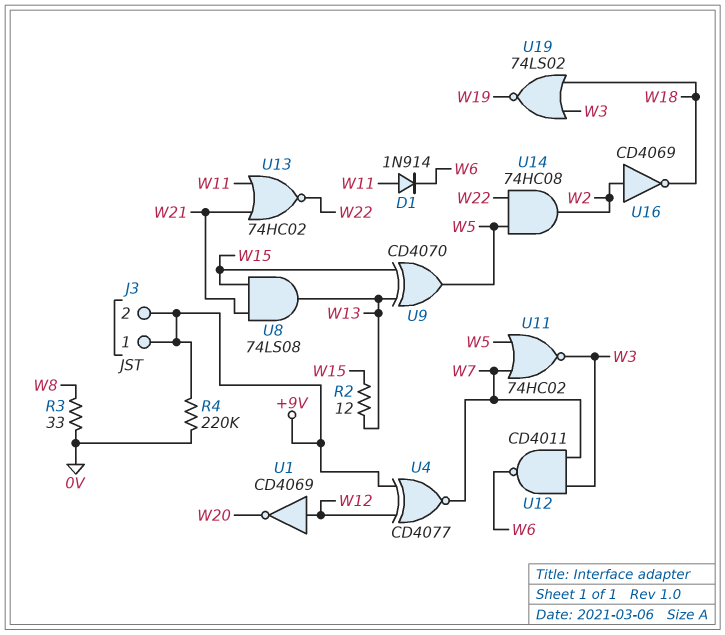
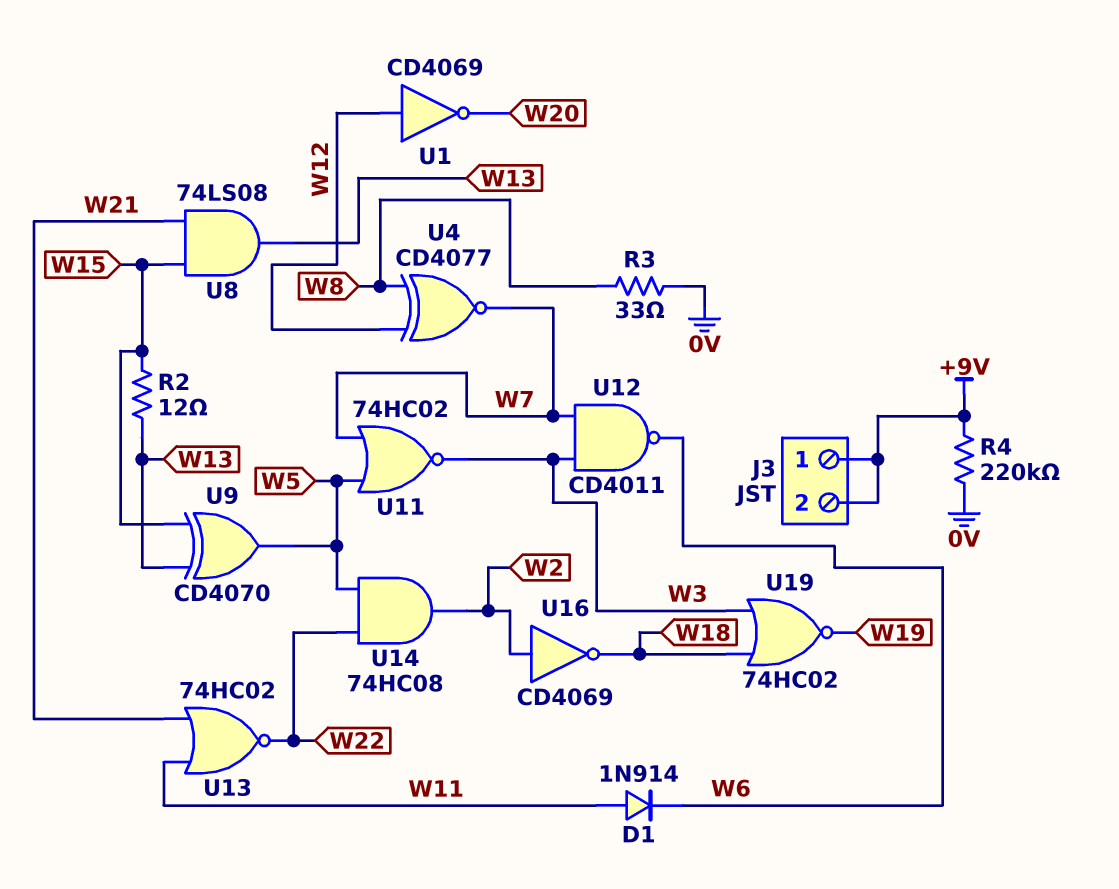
U4: XNOR CD4077 (in +9V, in W12, out W7) -> XNOR CD4077 (in W8, in W12, out W7)
U19: NOR 74LS02 (in W3, in W18, out W19) -> NOR 74HC02 (in W3, in W18, out W19)

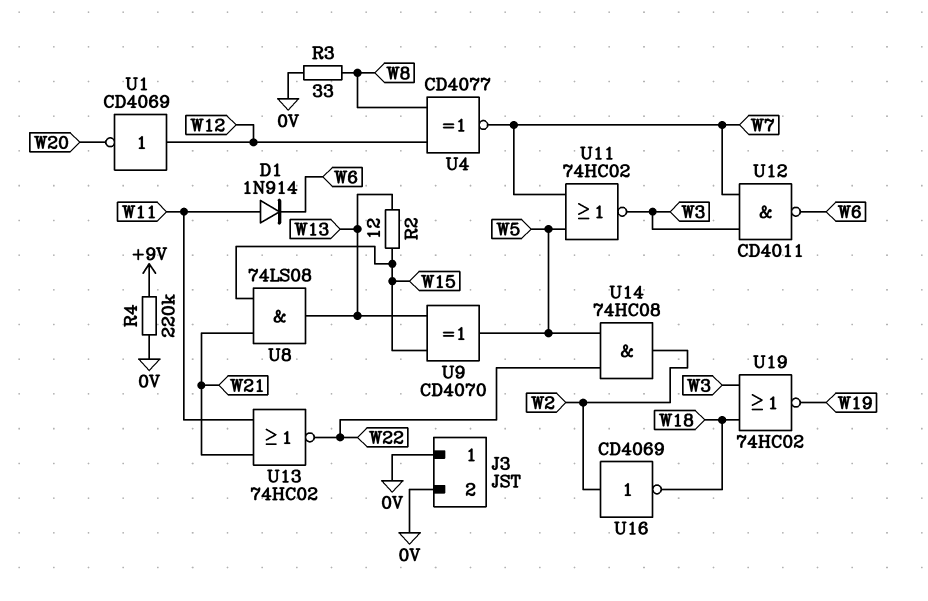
J3 pin 1: +9V -> 0V
J3 pin 2: +9V -> 0V

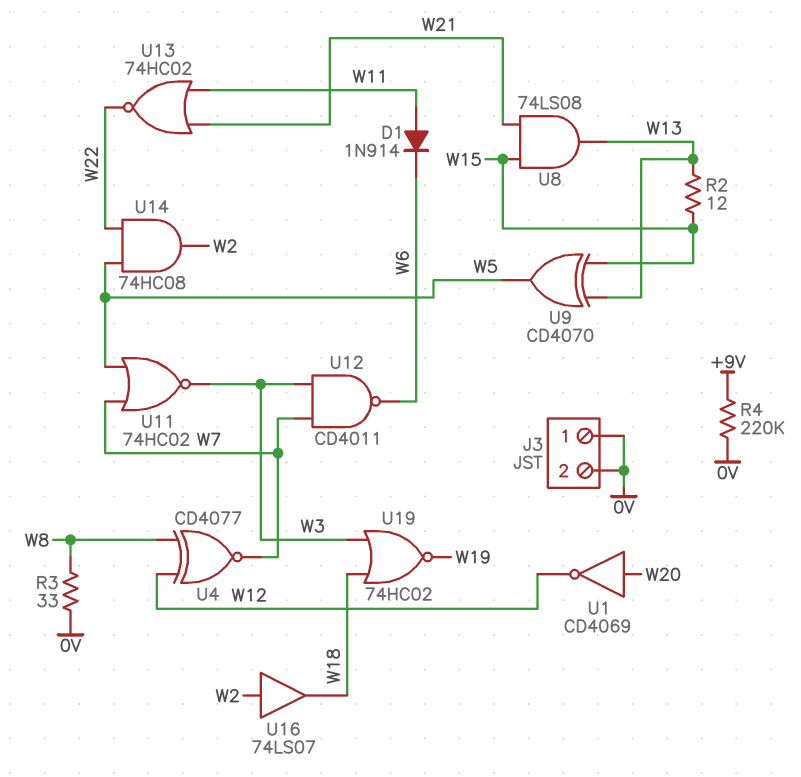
U1: NOT CD4069 (in W12, out W20) -> NOT CD4069 (in W20, out W12)
U16: NOT CD4069 (in W2, out W18) -> buffer 74LS07 (in W2, out W18)

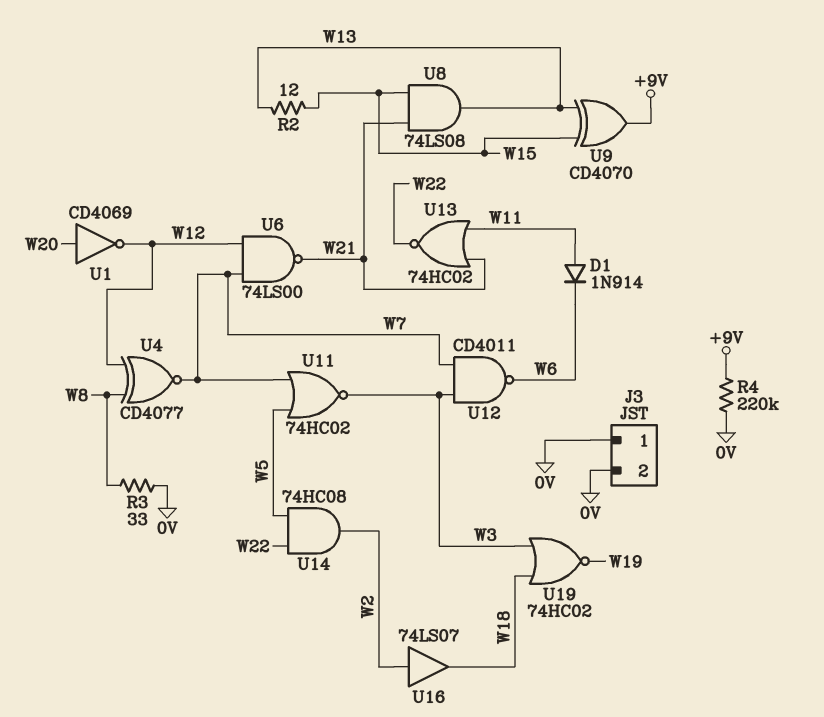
U6: none -> NAND 74LS00 (in W7, in W12, out W21)
U9: XOR CD4070 (in W13, in W15, out W5) -> XOR CD4070 (in W13, in W15, out +9V)

